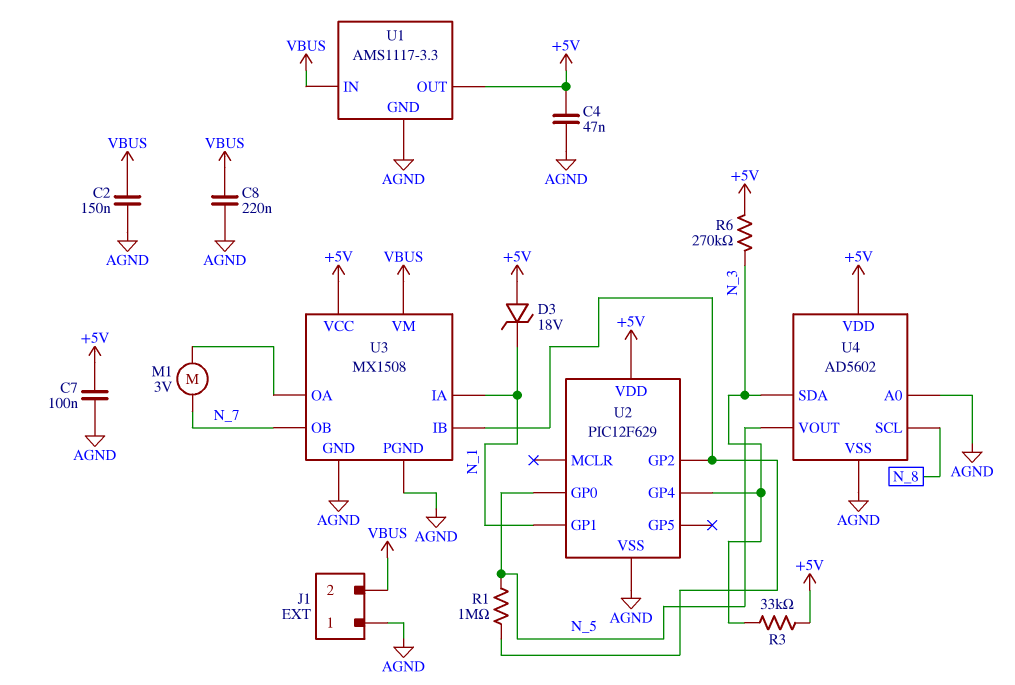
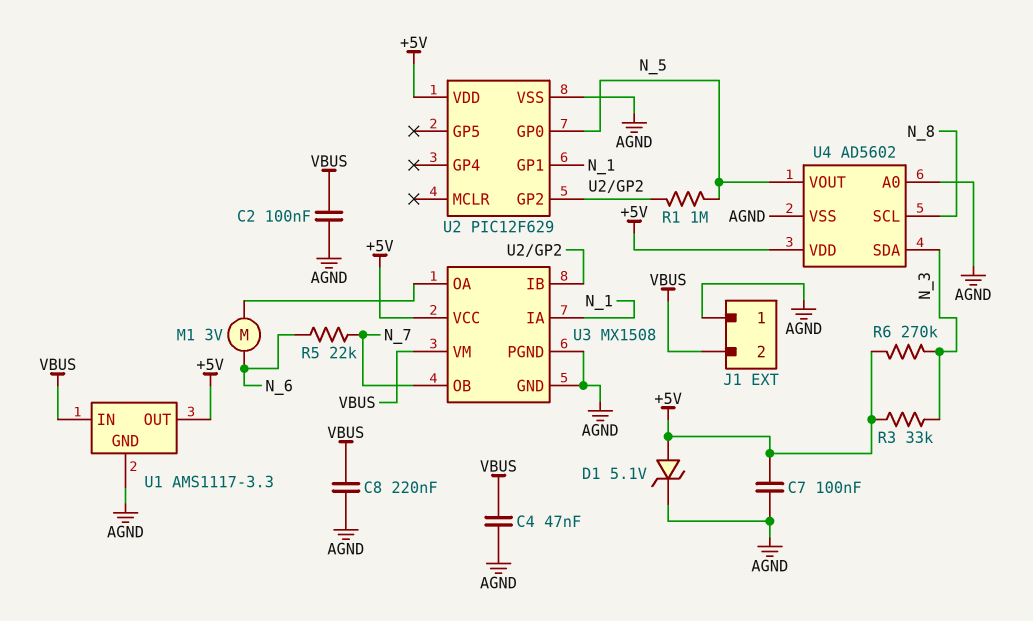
C2: 150nF (AGND, VBUS) -> 100nF (AGND, VBUS)
C4: 47nF (+5V, AGND) -> 47nF (AGND, VBUS)
D1: none -> zener 5.1V (A +5V, K AGND)
D3: zener 18V (A +5V, K N_1) -> none
M1: motor 3V (N_7, U3/OA) -> motor 3V (N_6, U3/OA)
R5: none -> 22k (N_6, N_7)
U2 pin GP4: N_3 -> none

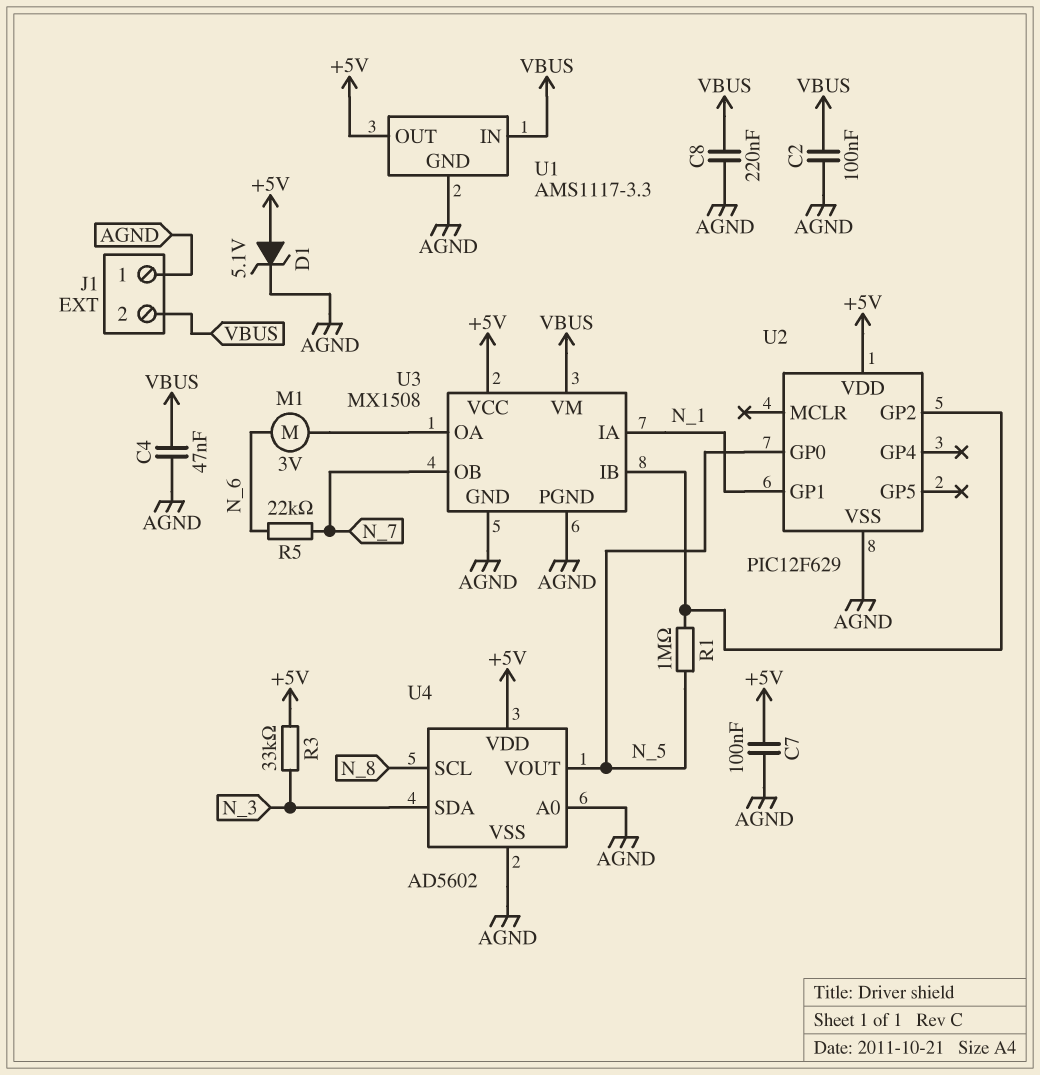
R6: 270k (+5V, N_3) -> none

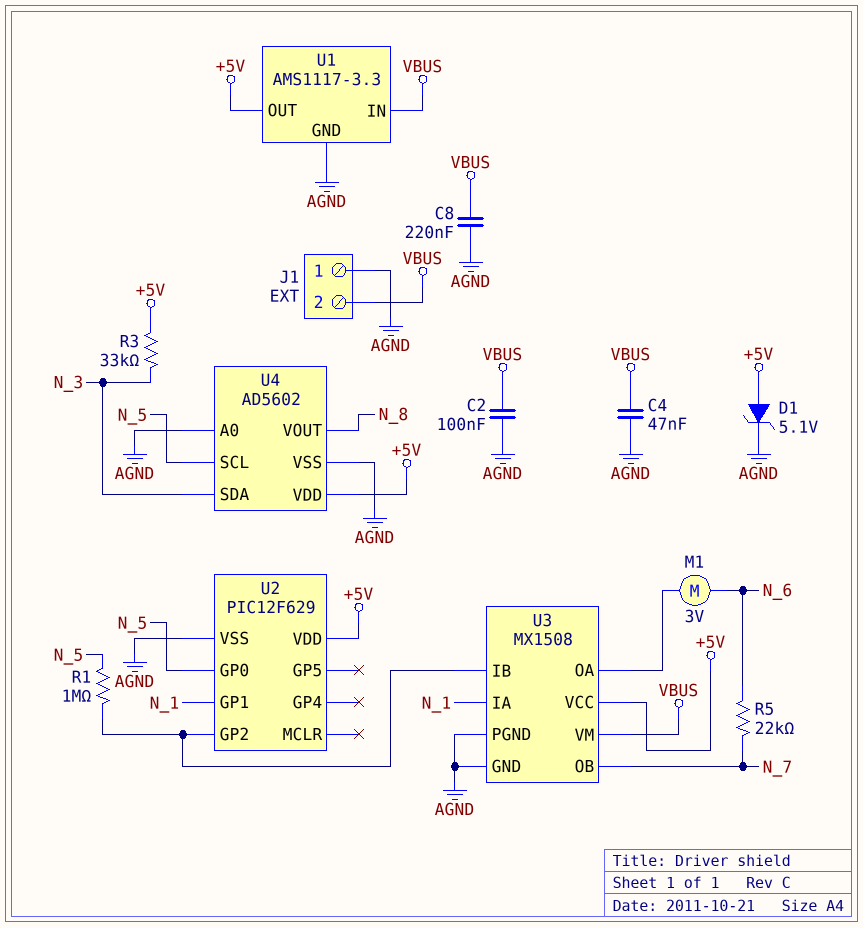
C7: 100nF (+5V, AGND) -> none
U4 pin SCL: N_8 -> N_5
U4 pin VOUT: N_5 -> N_8

